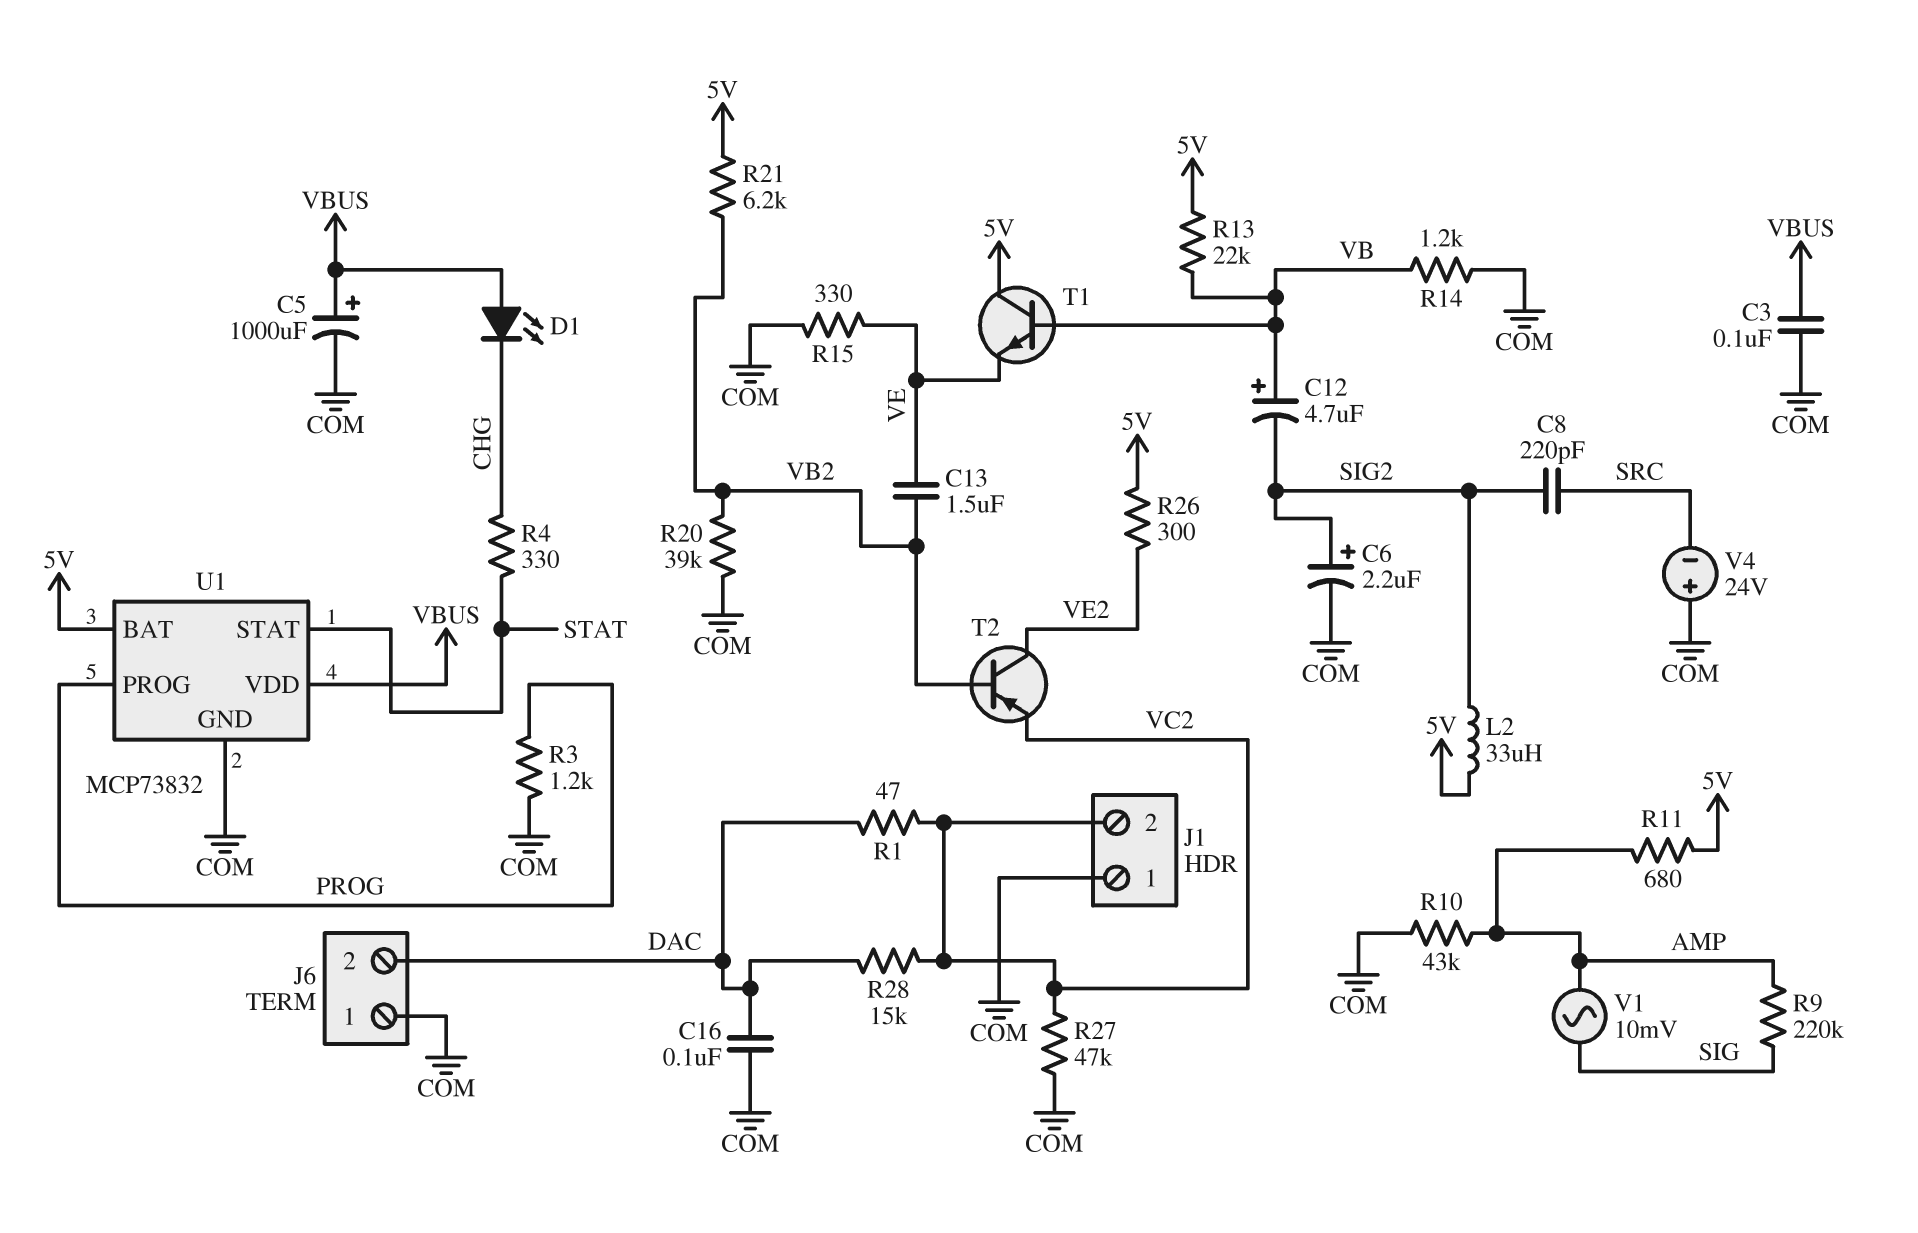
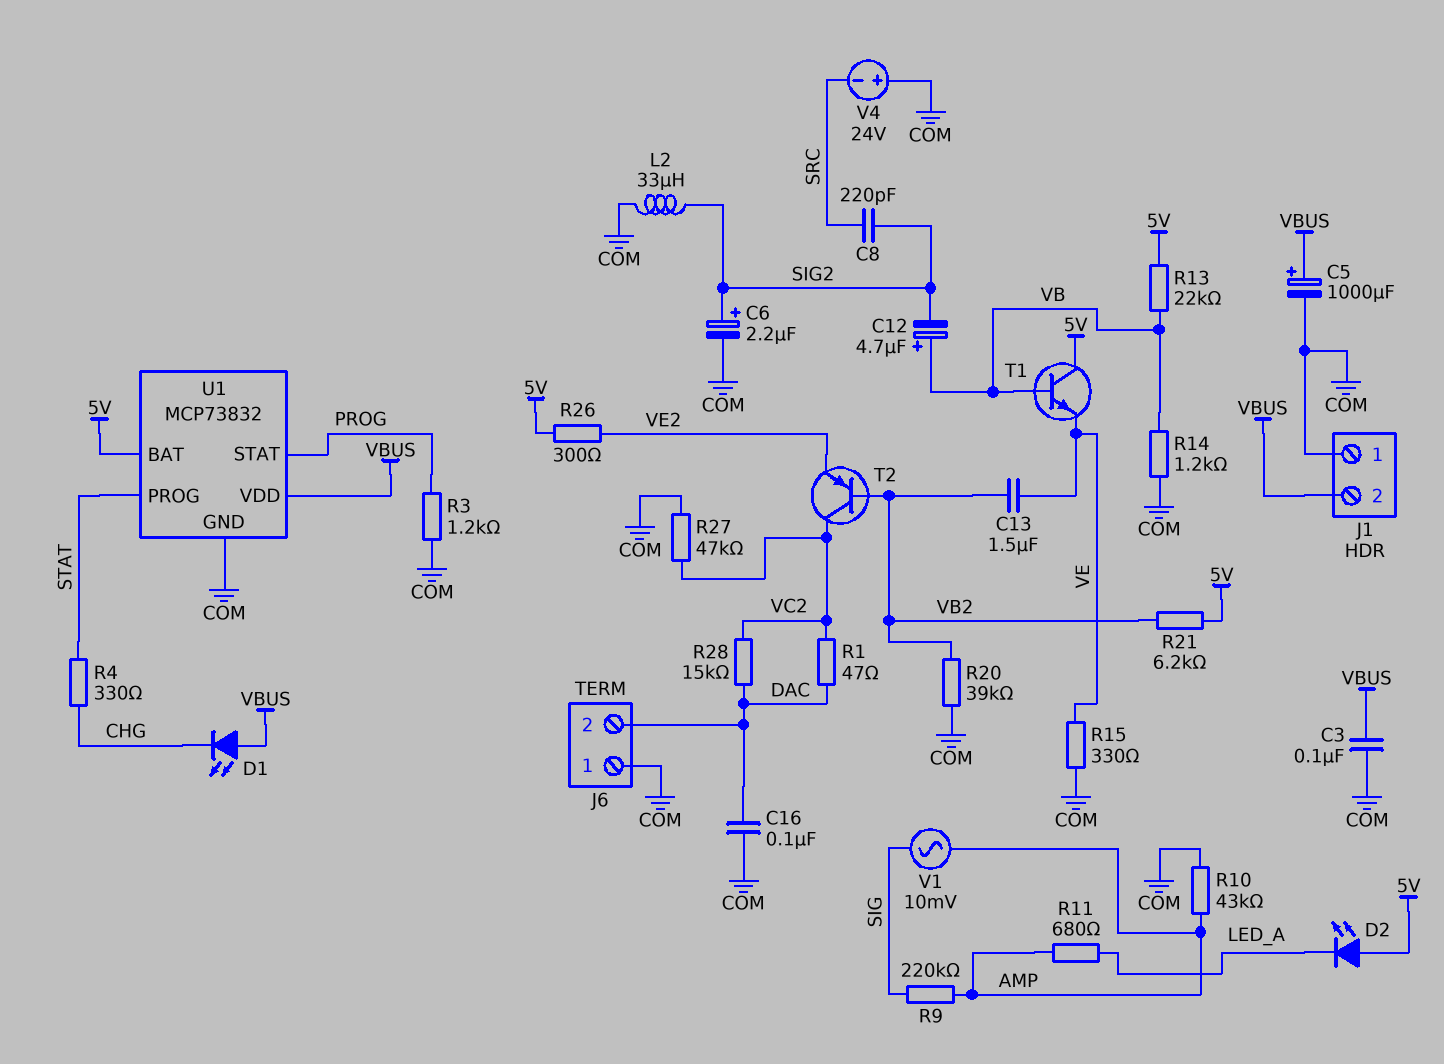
D2: none -> LED (A 5V, K LED_A)
J1 pin 2: VC2 -> VBUS
L2: 33uH (5V, SIG2) -> 33uH (COM, SIG2)
R11: 680 (5V, AMP) -> 680 (AMP, LED_A)
T2: PNP (B VB2, C VE2, E VC2) -> PNP (B VB2, C VC2, E VE2)
U1 pin PROG: PROG -> STAT
U1 pin STAT: STAT -> PROG

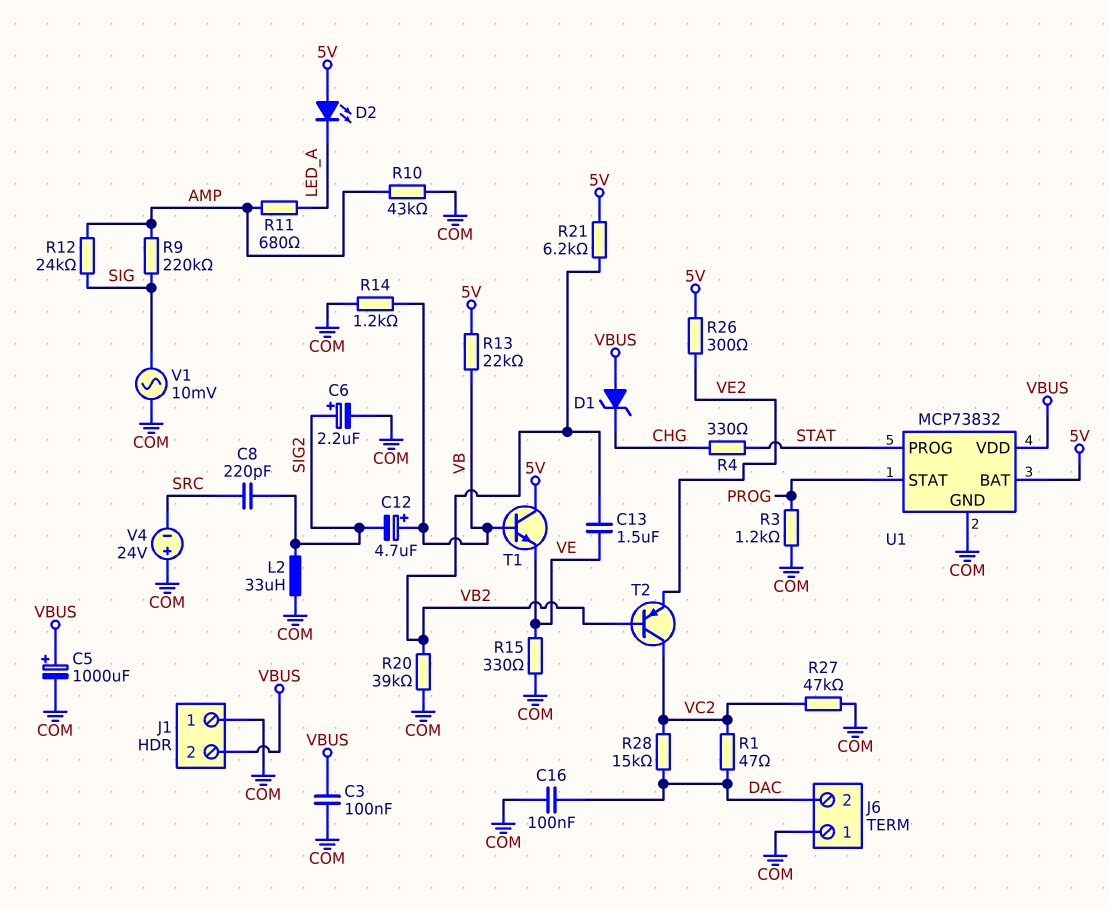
D1: LED (A VBUS, K CHG) -> zener (A VBUS, K CHG)
R12: none -> 24k (AMP, SIG)
V1: AC 10mV (AMP, SIG) -> AC 10mV (COM, SIG)

